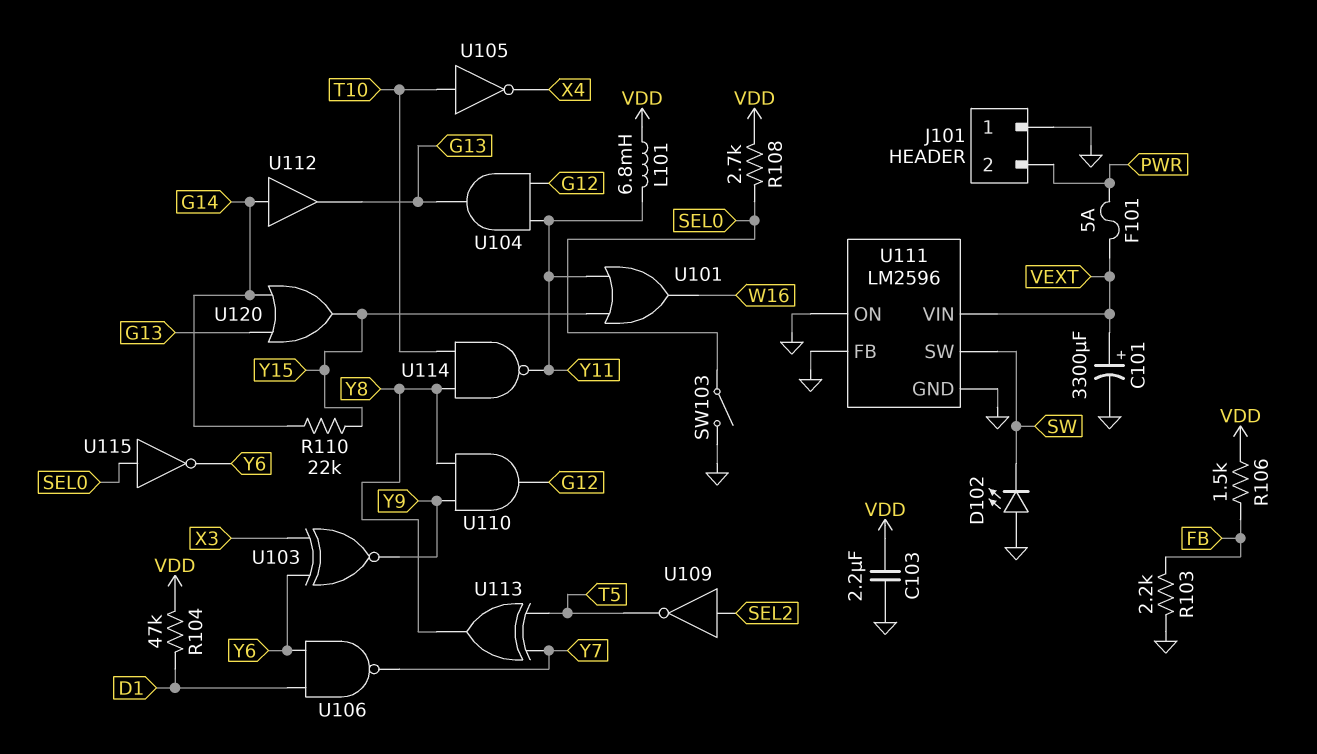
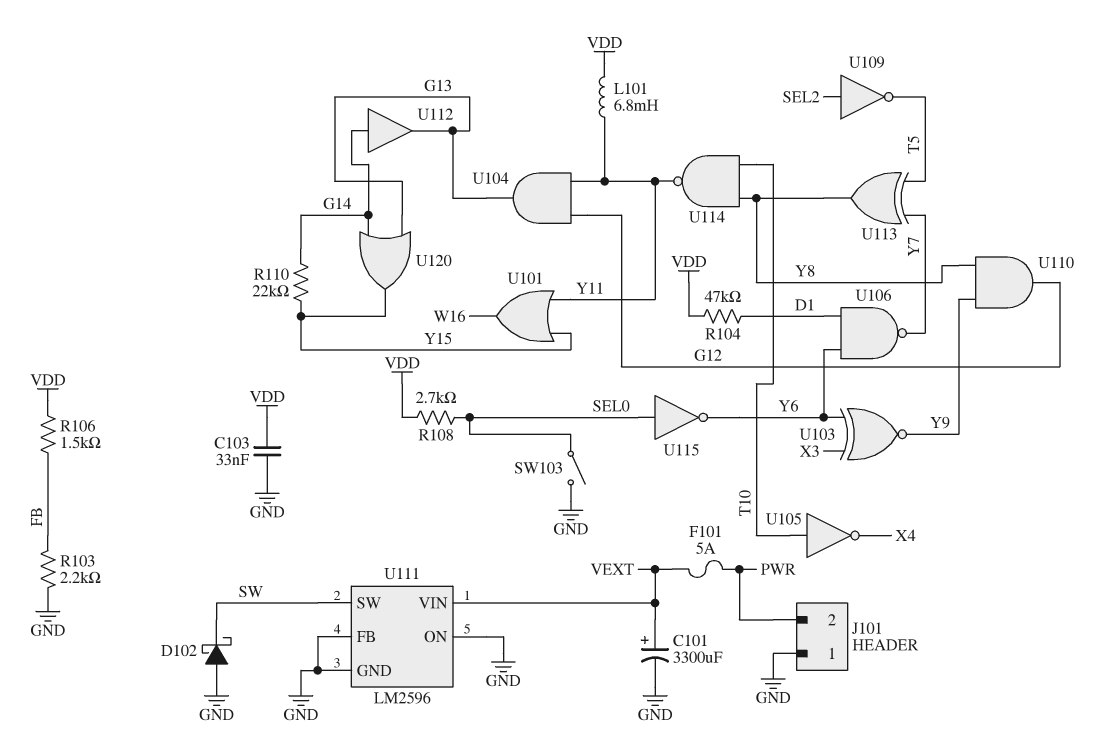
C103: 2.2uF (GND, VDD) -> 33nF (GND, VDD)
D102: LED (A GND, K SW) -> schottky (A GND, K SW)

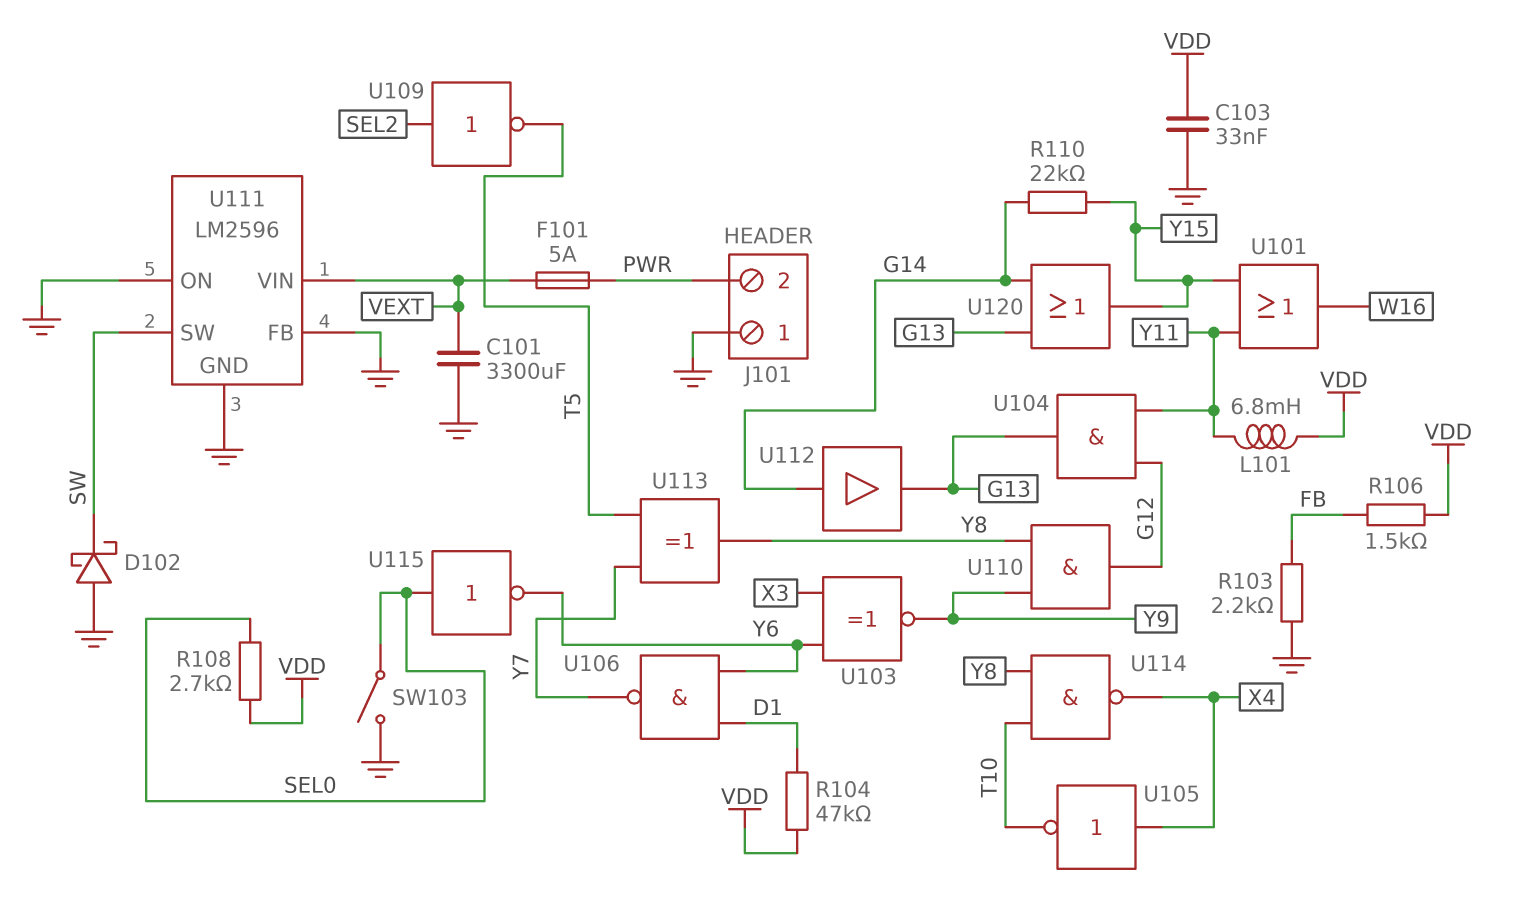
C101: 3300uF (plus VEXT, minus GND) -> 3300uF (GND, VEXT)
U105: NOT (in T10, out X4) -> NOT (in X4, out T10)
U114: NAND (in T10, in Y8, out Y11) -> NAND (in T10, in Y8, out X4)

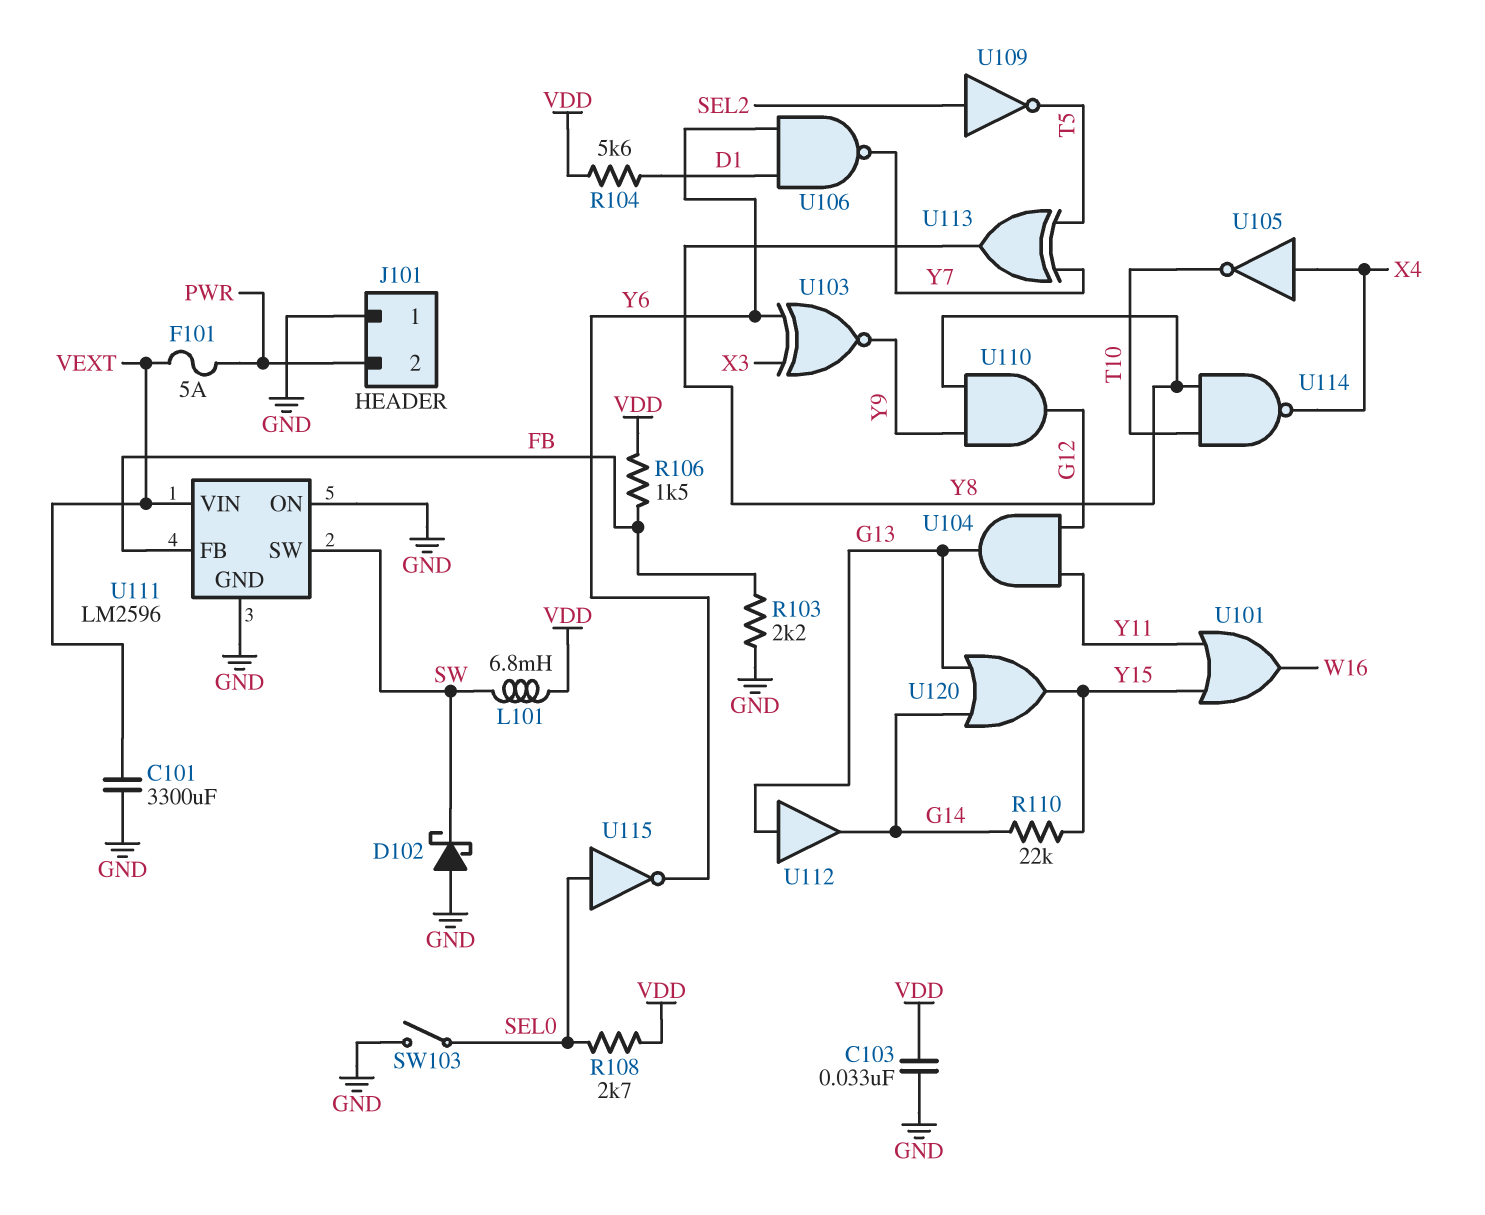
L101: 6.8mH (VDD, Y11) -> 6.8mH (SW, VDD)
R104: 47k (D1, VDD) -> 5.6k (D1, VDD)
U111 pin FB: GND -> FB
U112: buffer (in G14, out G13) -> buffer (in G13, out G14)

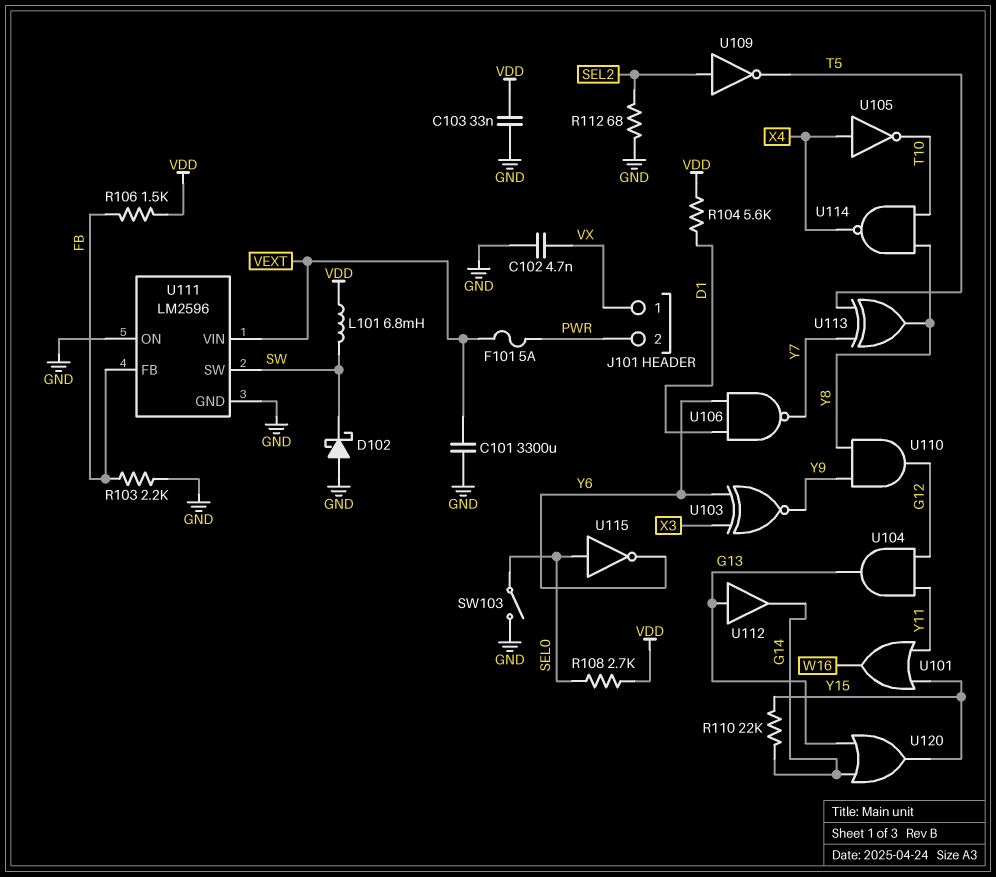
C102: none -> 4.7nF (GND, VX)
J101 pin 1: GND -> VX
R112: none -> 68 (GND, SEL2)

